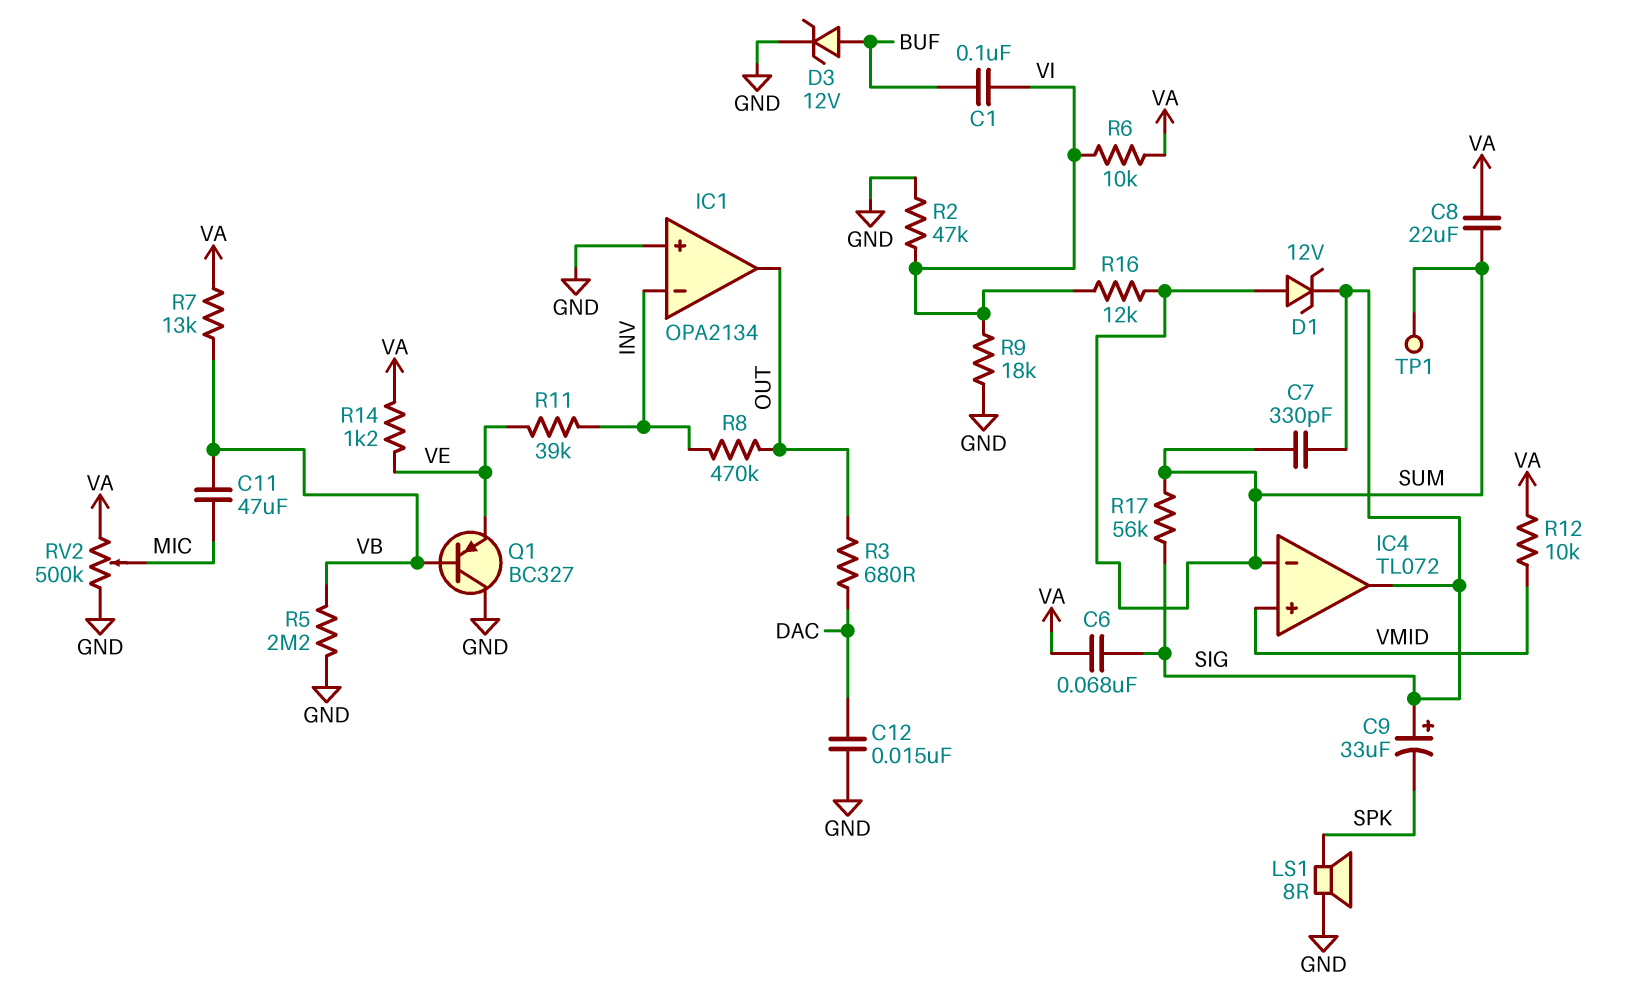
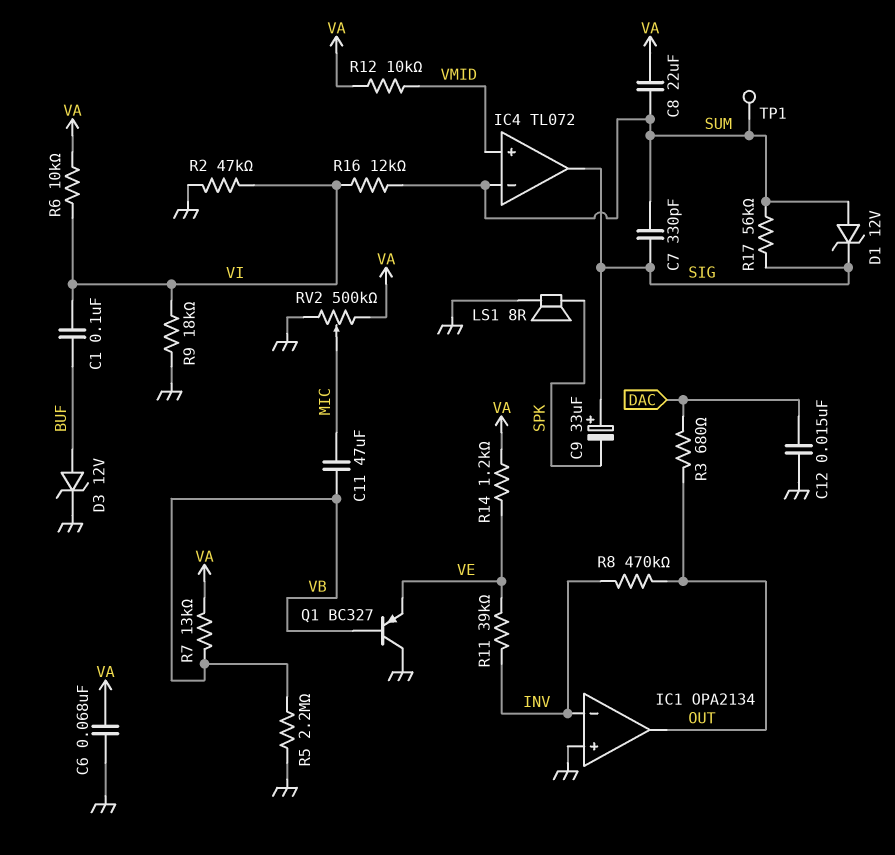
C6: 68nF (SIG, VA) -> 68nF (GND, VA)

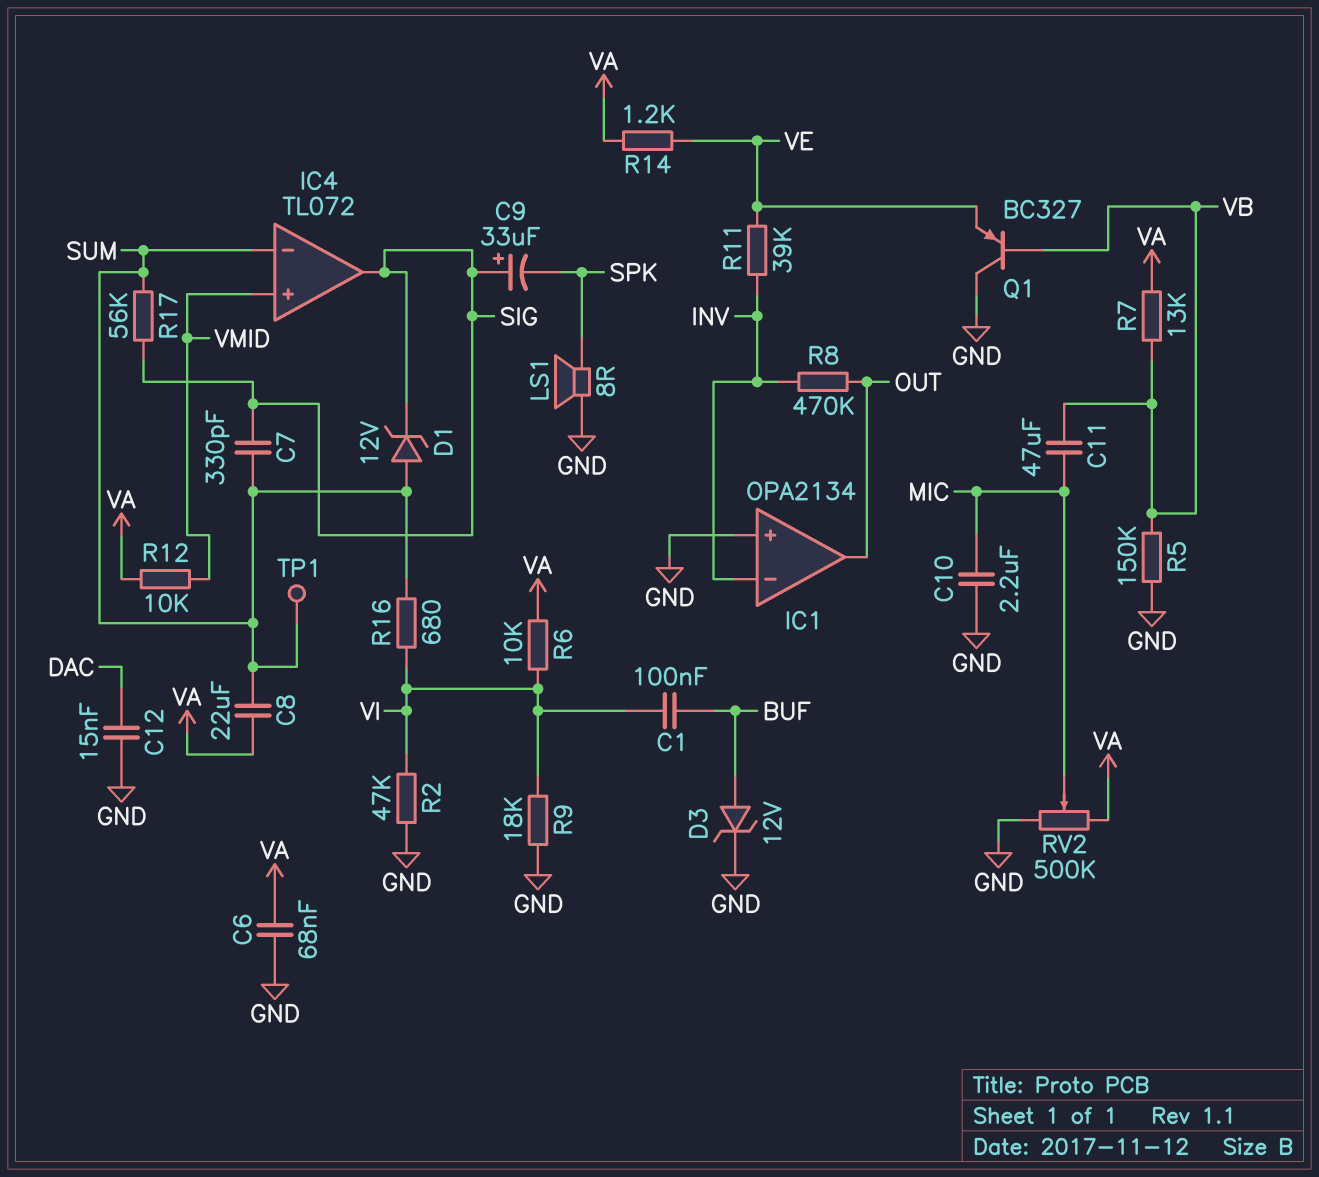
C10: none -> 2.2uF (GND, MIC)
R3: 680 (DAC, OUT) -> none
R5: 2.2M (GND, VB) -> 150k (GND, VB)
R16: 12k (SUM, VI) -> 680 (SUM, VI)

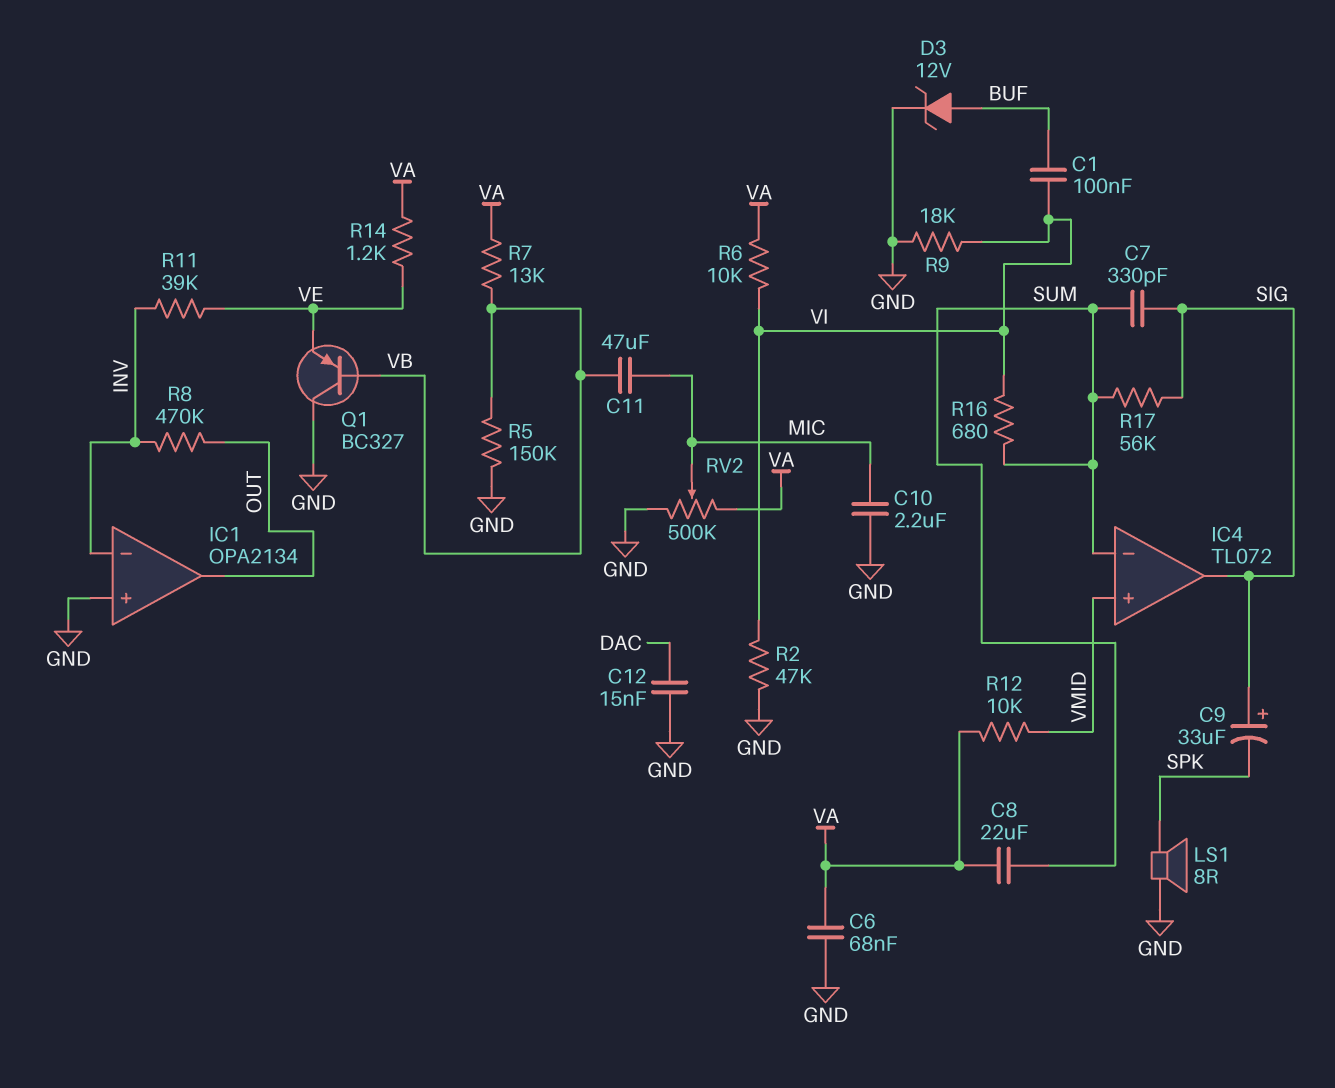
D1: zener 12V (A SUM, K SIG) -> none
TP1: test point (SUM) -> none

